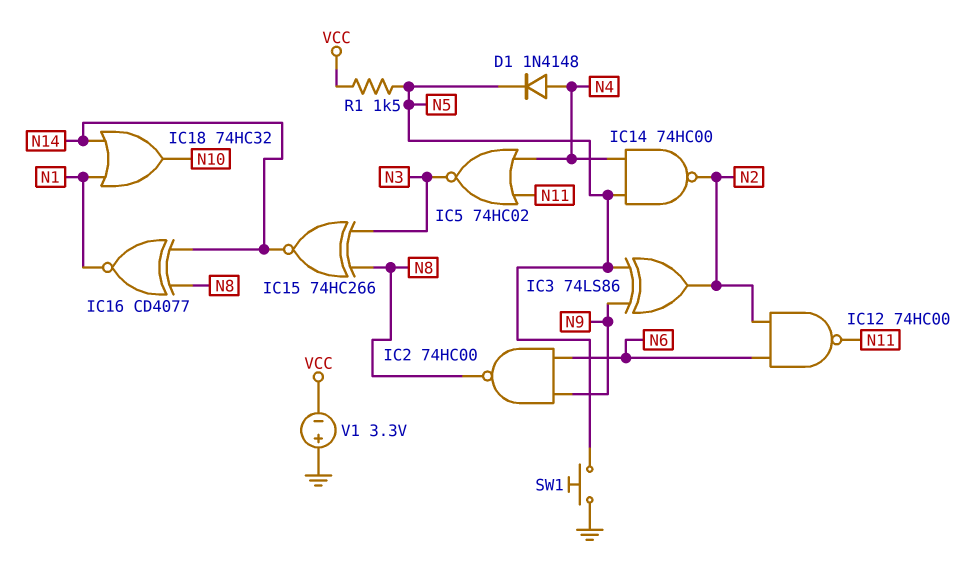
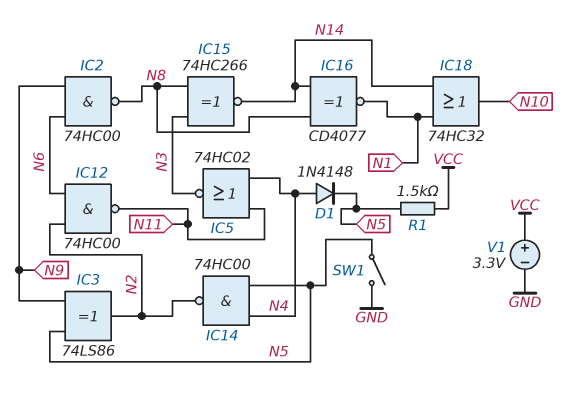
SW1: button (GND, N5) -> switch (GND, N5)
V1: 3.3V (plus GND, minus VCC) -> 3.3V (plus VCC, minus GND)

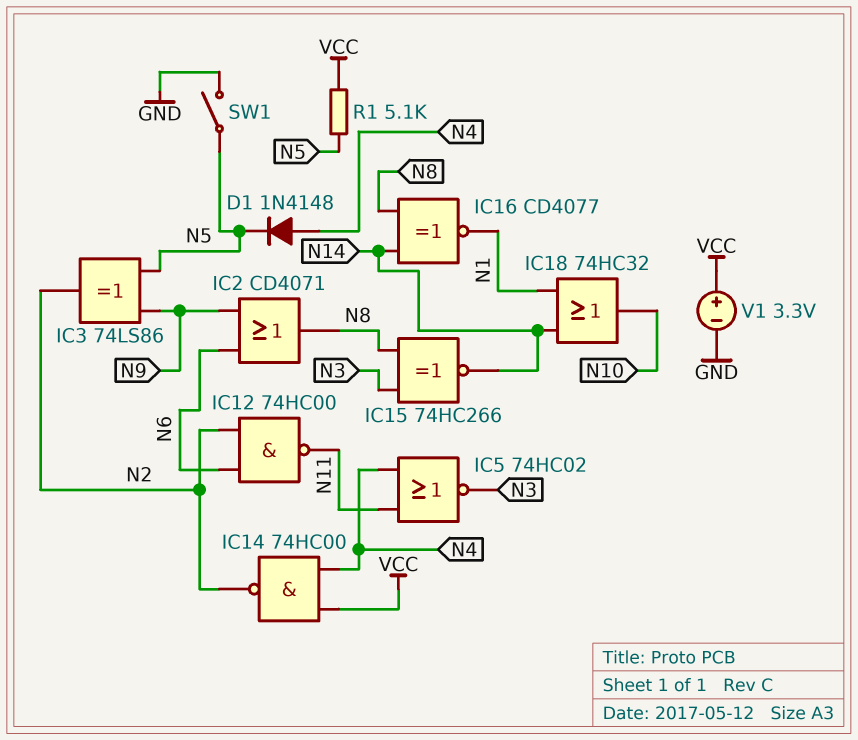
IC2: NAND 74HC00 (in N6, in N9, out N8) -> OR CD4071 (in N6, in N9, out N8)
IC14: NAND 74HC00 (in N4, in N5, out N2) -> NAND 74HC00 (in N4, in VCC, out N2)
R1: 1.5k (N5, VCC) -> 5.1k (N5, VCC)

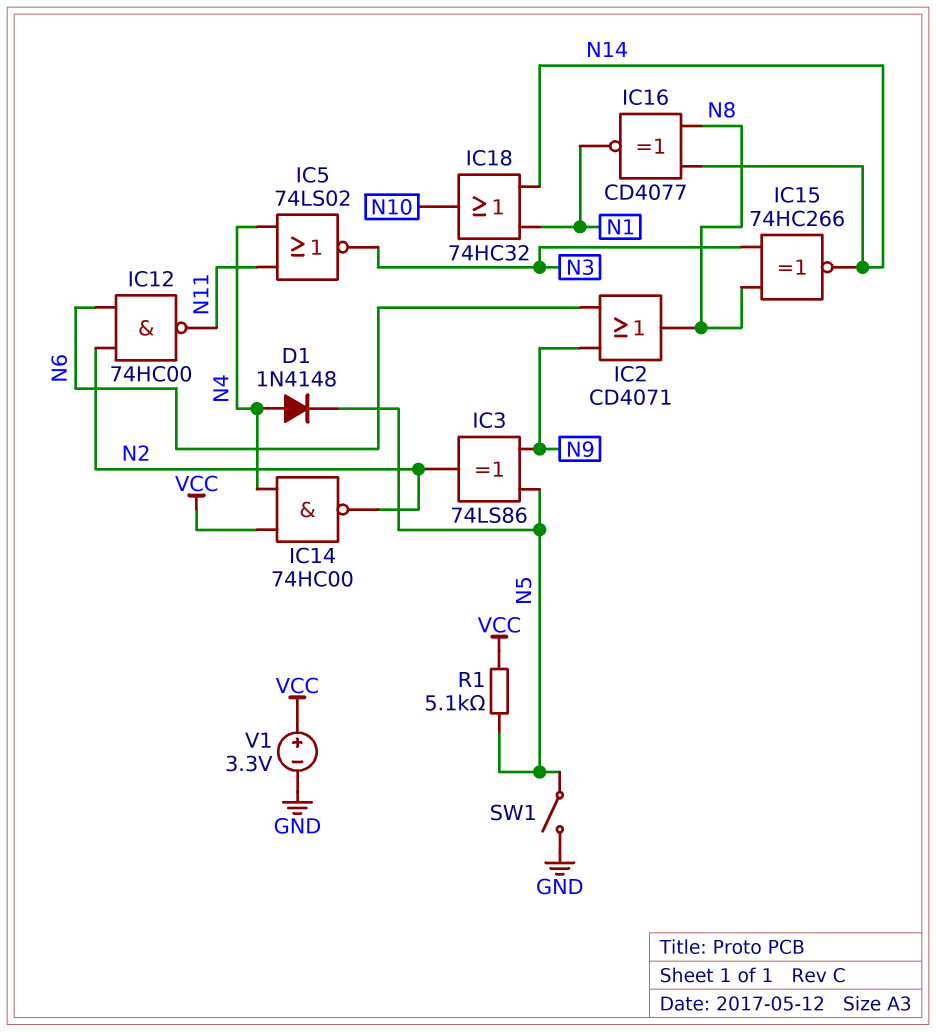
IC5: NOR 74HC02 (in N4, in N11, out N3) -> NOR 74LS02 (in N4, in N11, out N3)

